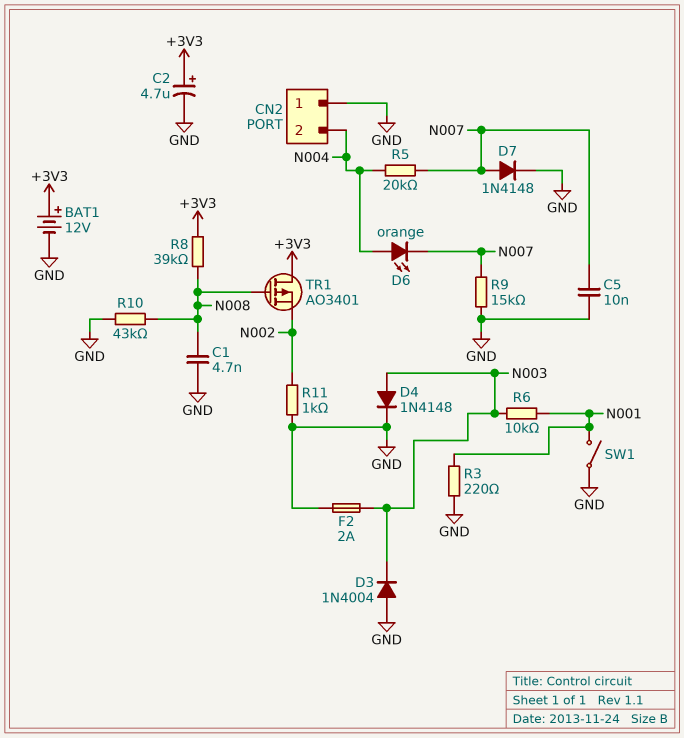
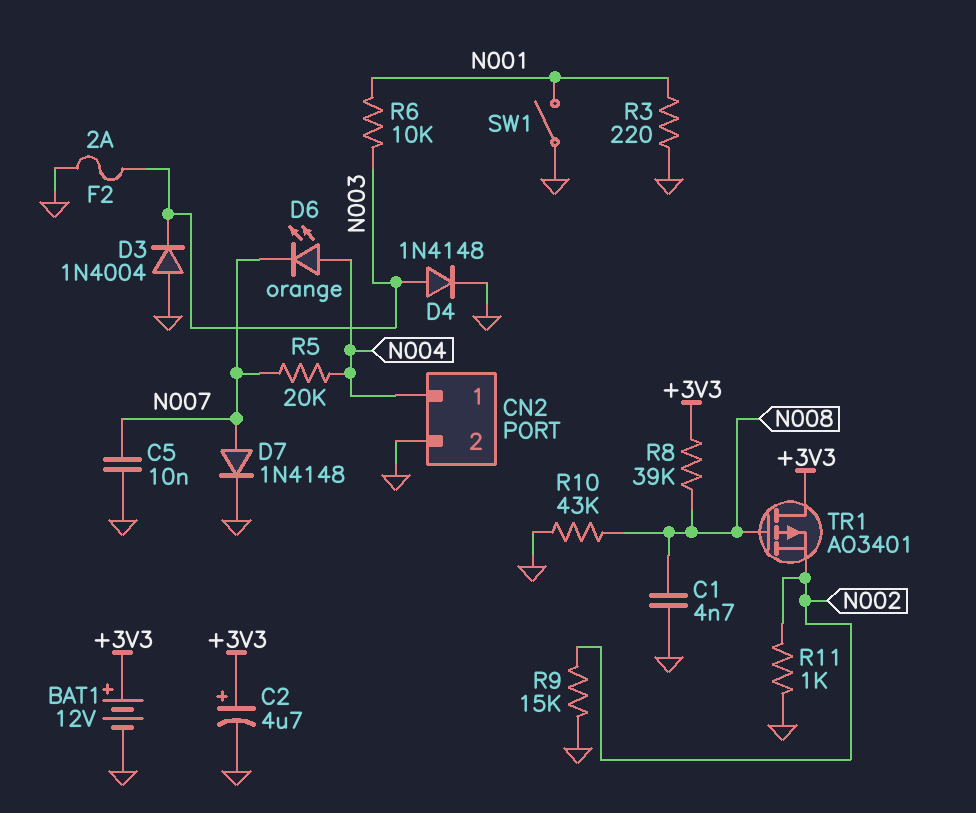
CN2 pin 1: GND -> N004
CN2 pin 2: N004 -> GND
R9: 15k (GND, N007) -> 15k (GND, N002)

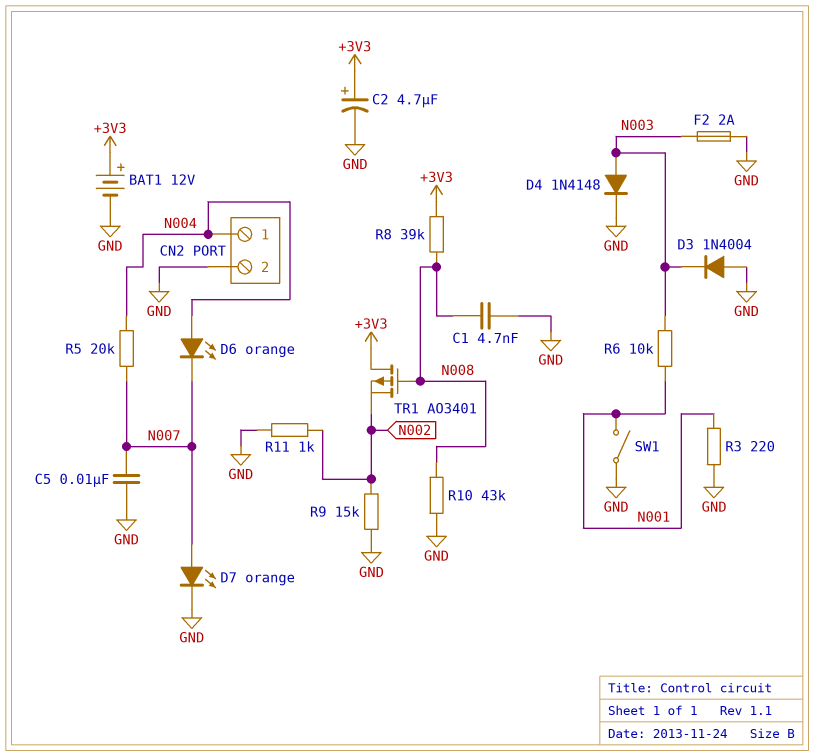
D7: diode 1N4148 (A N007, K GND) -> LED orange (A N007, K GND)

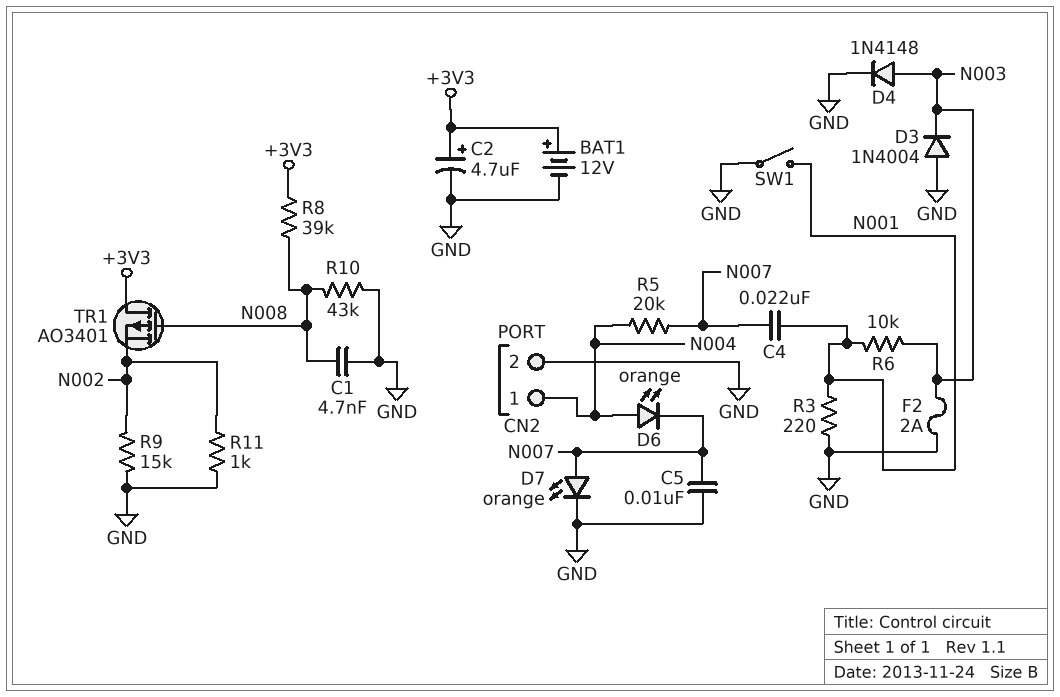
C4: none -> 22nF (N001, N007)

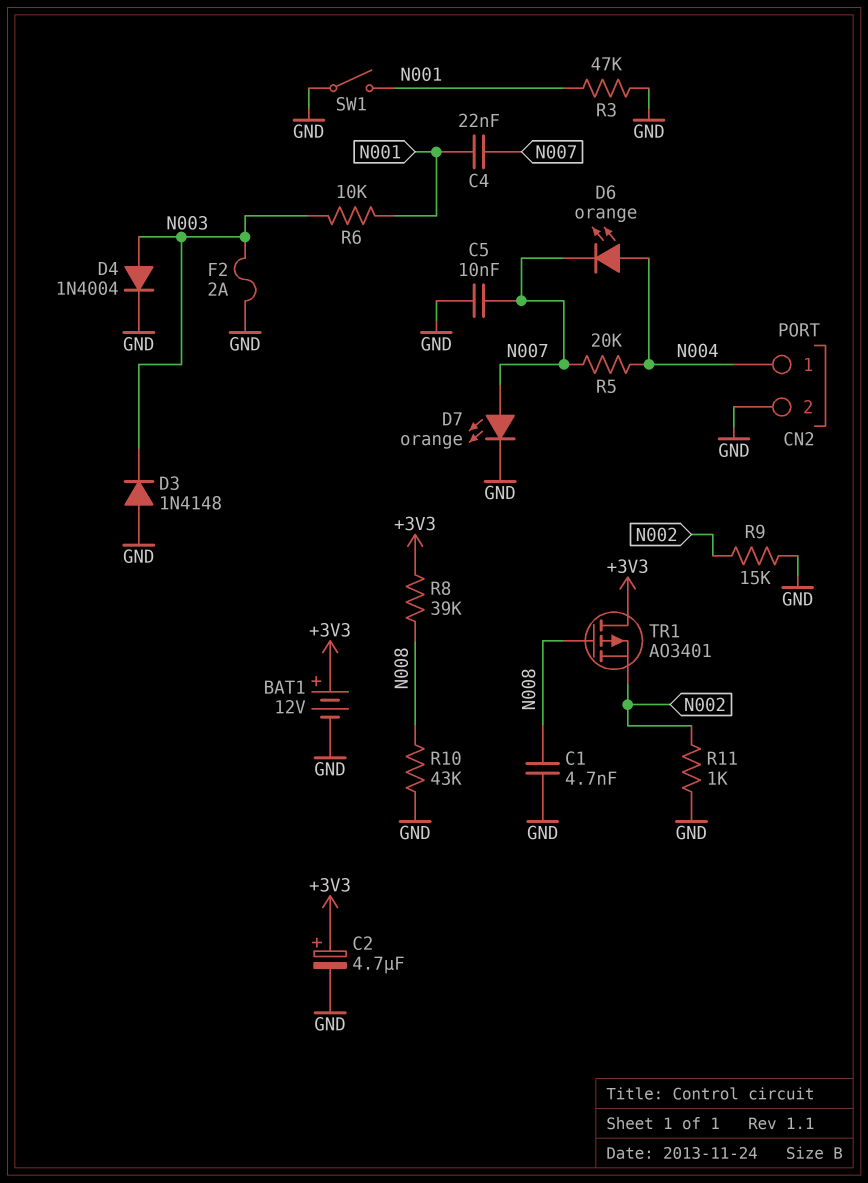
D3: diode 1N4004 (A GND, K N003) -> diode 1N4148 (A GND, K N003)
D4: diode 1N4148 (A N003, K GND) -> diode 1N4004 (A N003, K GND)
R3: 220 (GND, N001) -> 47k (GND, N001)

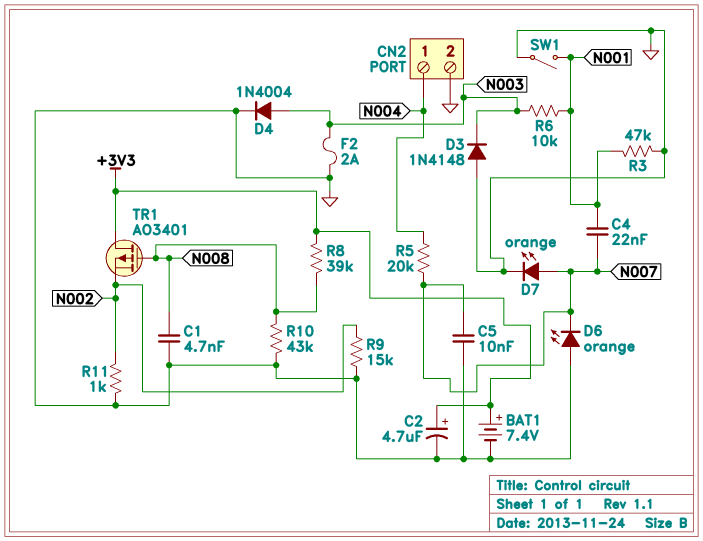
BAT1: 12V (plus +3V3, minus GND) -> 7.4V (plus +3V3, minus GND)
D6: LED orange (A N004, K N007) -> LED orange (A GND, K N007)

